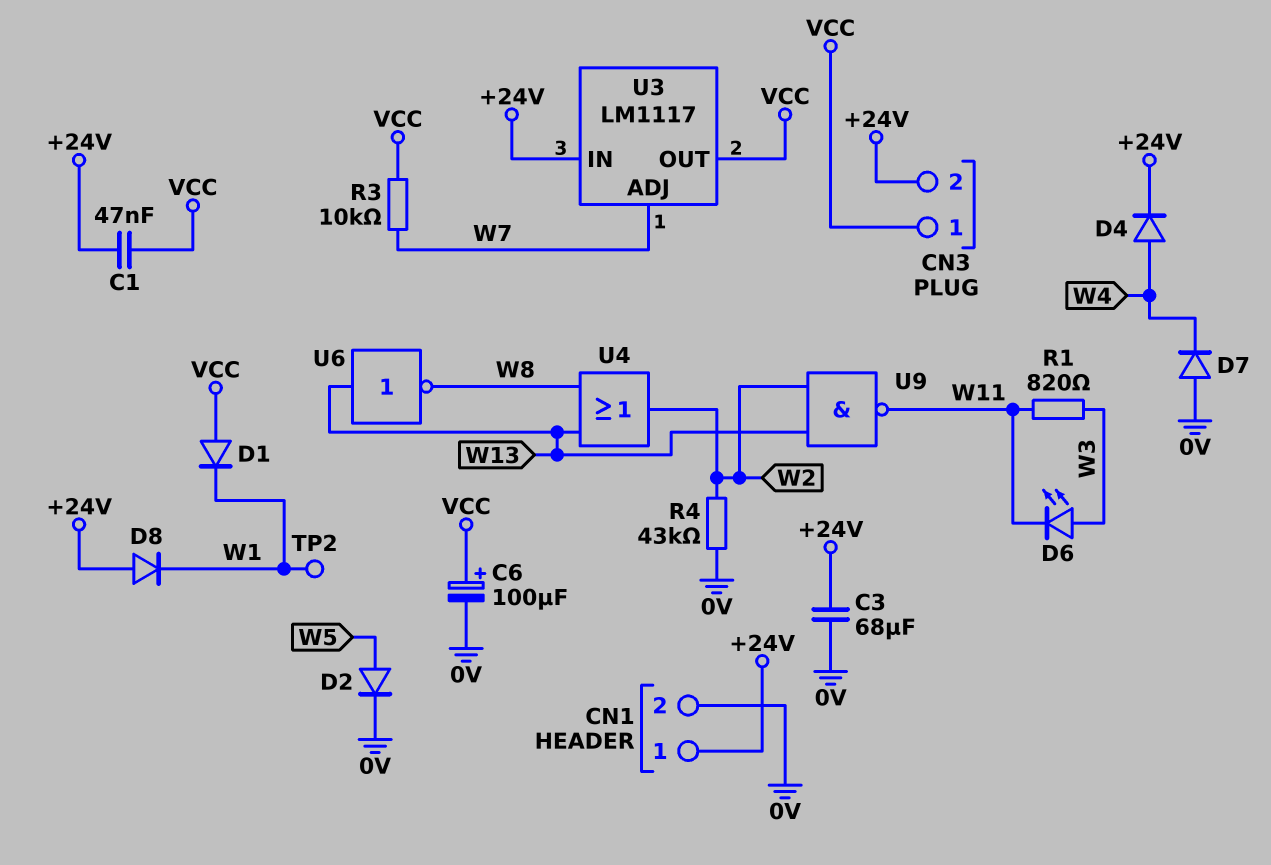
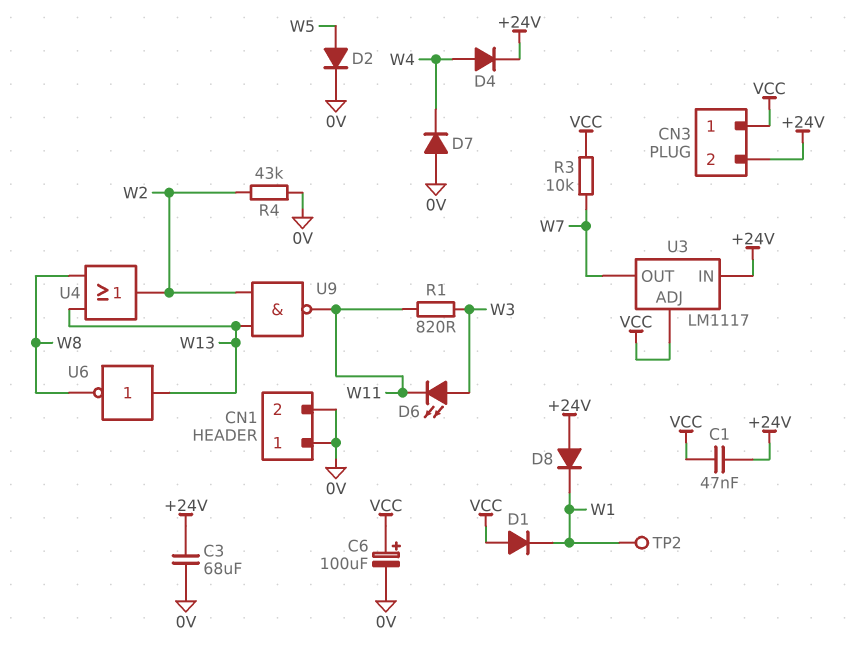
CN1 pin 1: +24V -> 0V
U3 pin ADJ: W7 -> VCC
U3 pin OUT: VCC -> W7

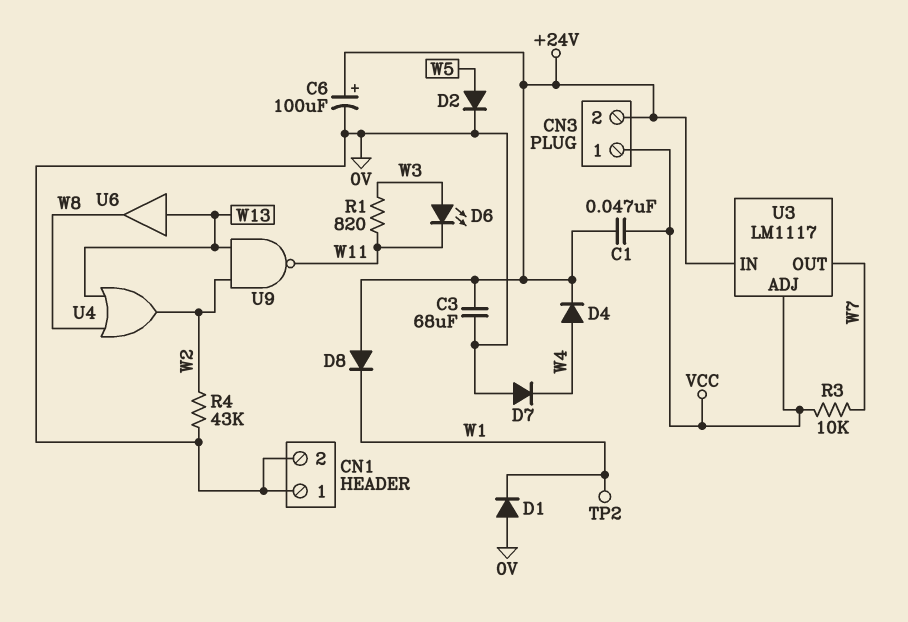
C6: 100uF (plus VCC, minus 0V) -> 100uF (plus +24V, minus 0V)
D1: diode (A VCC, K W1) -> diode (A 0V, K W1)
U6: NOT (in W13, out W8) -> buffer (in W13, out W8)

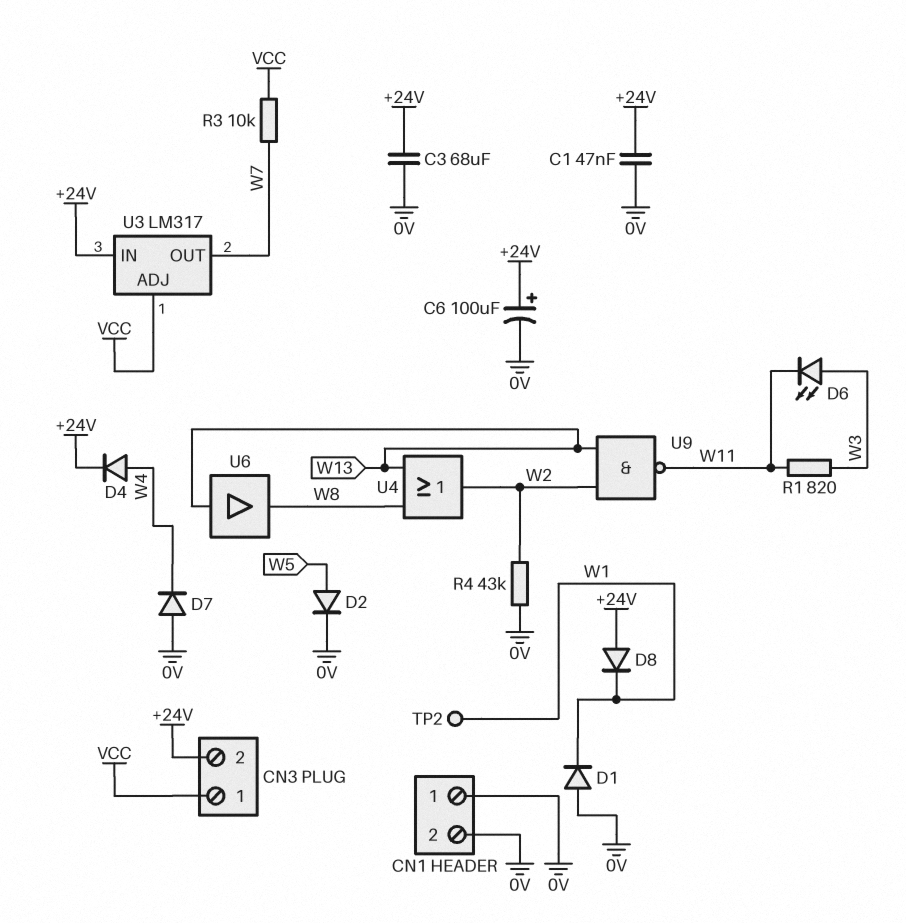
C1: 47nF (+24V, VCC) -> 47nF (+24V, 0V)
U3: LM1117 -> LM317

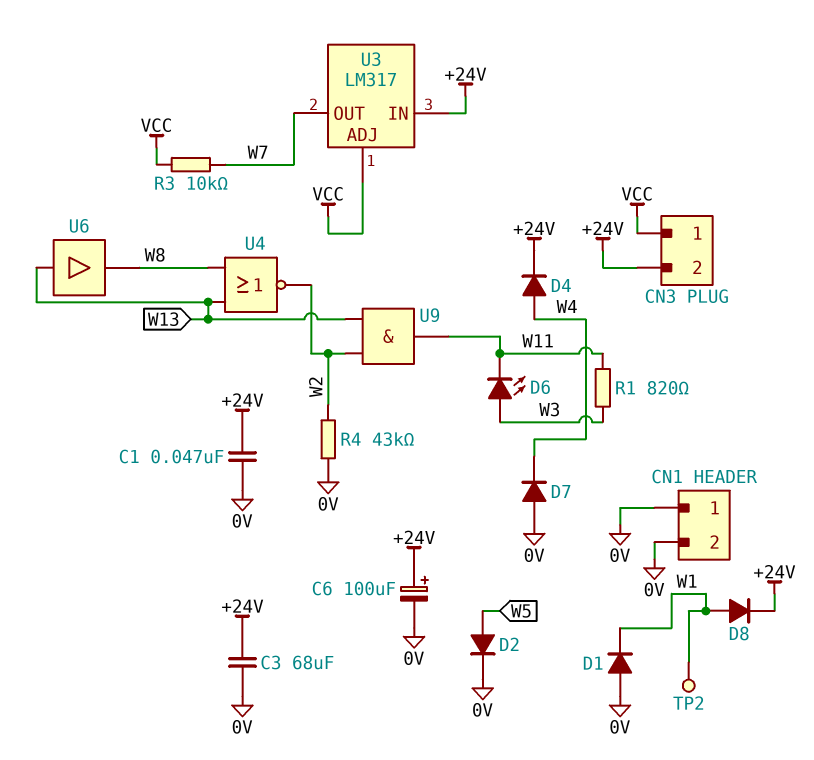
D8: diode (A +24V, K W1) -> diode (A W1, K +24V)
U4: OR (in W8, in W13, out W2) -> NOR (in W8, in W13, out W2)
U9: NAND (in W2, in W13, out W11) -> AND (in W2, in W13, out W11)

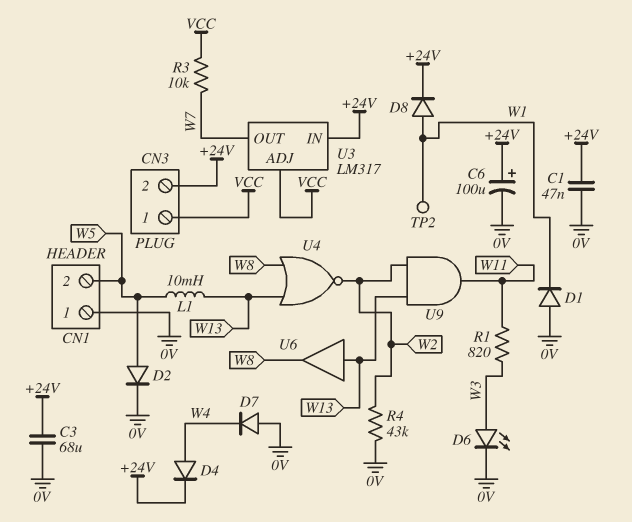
CN1 pin 2: 0V -> W5
D6: LED (A W3, K W11) -> LED (A W3, K 0V)
L1: none -> 10mH (W5, W13)

